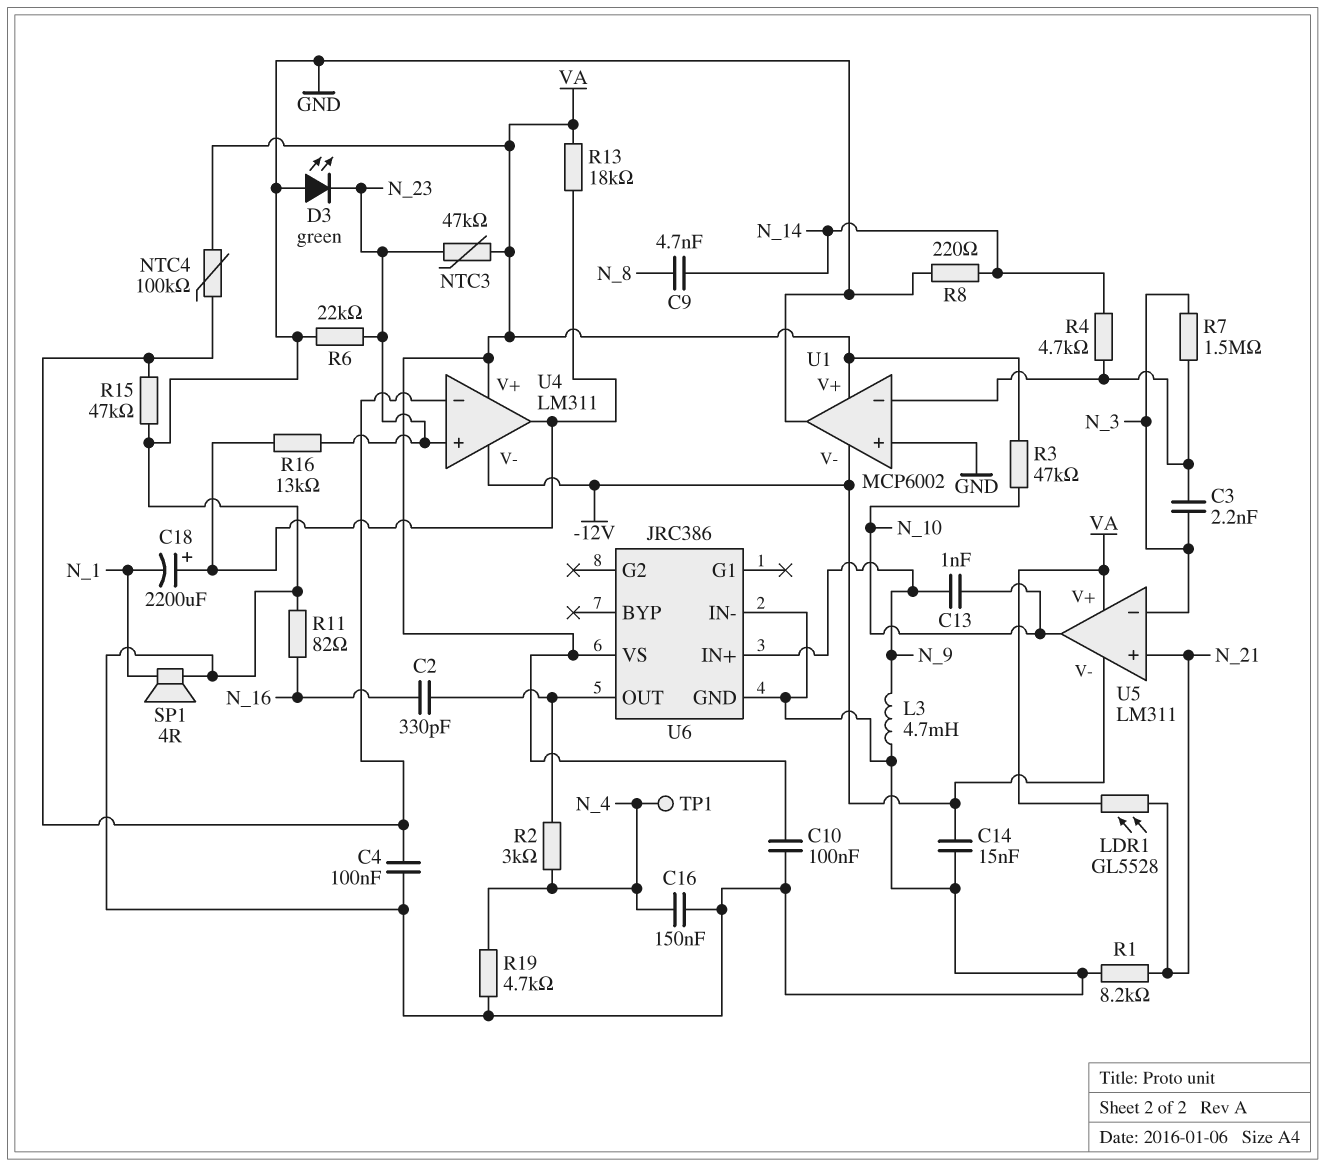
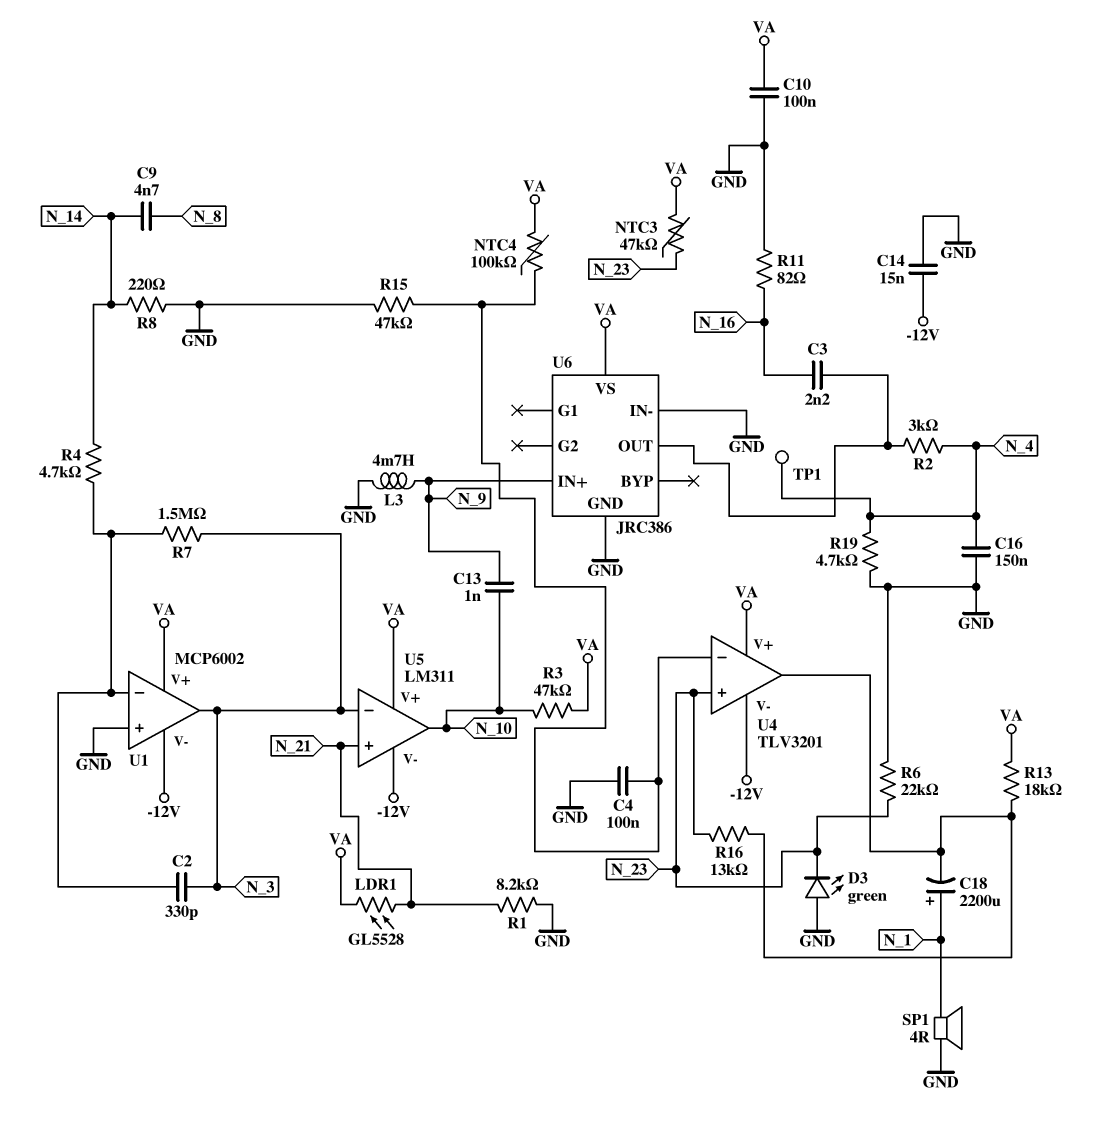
C2: 330pF (N_16, U6/OUT) -> 330pF (N_3, U1/in-)
C3: 2.2nF (N_3, U1/in-) -> 2.2nF (N_16, U6/OUT)
C18: 2200uF (plus U4/out, minus N_1) -> 2200uF (plus N_1, minus U4/out)
U1 pin out: GND -> N_3
U4: LM311 -> TLV3201

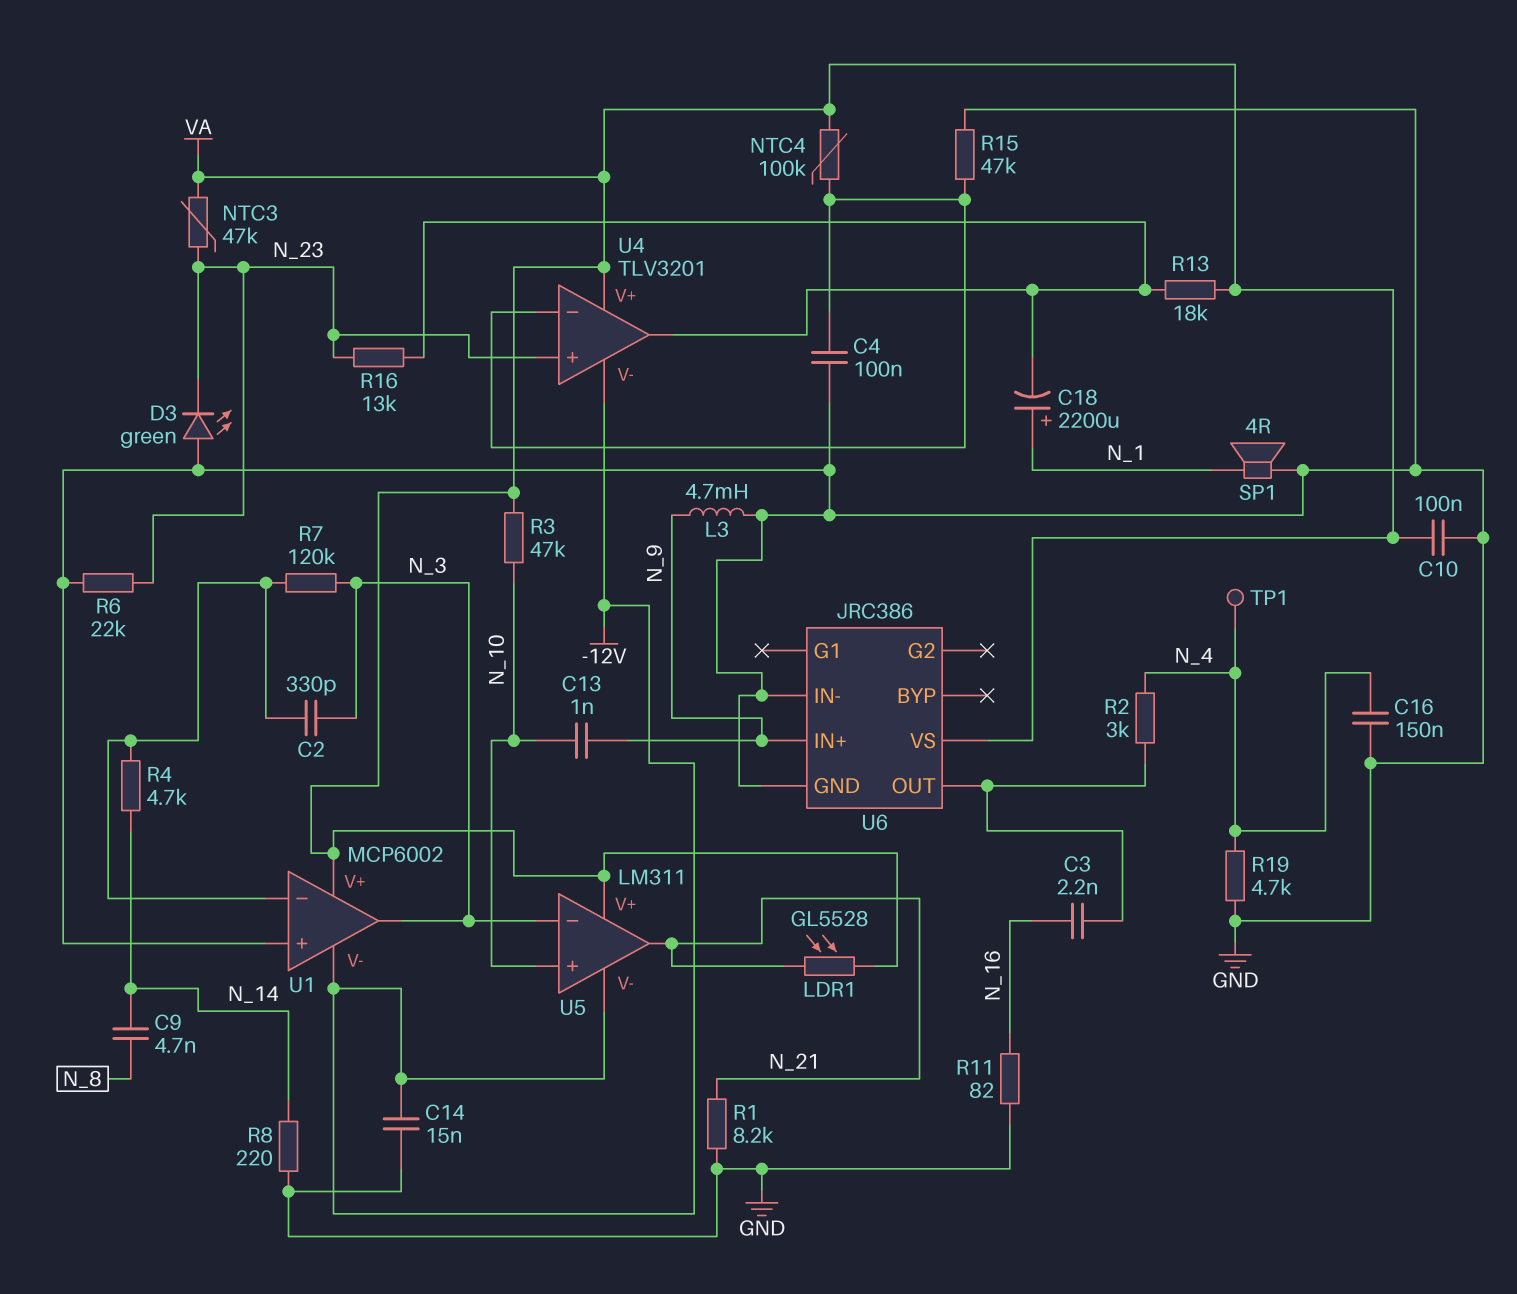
R7: 1.5M (N_3, U1/in-) -> 120k (N_3, U1/in-)
U5 pin in+: N_21 -> N_10
U5 pin out: N_10 -> N_21

